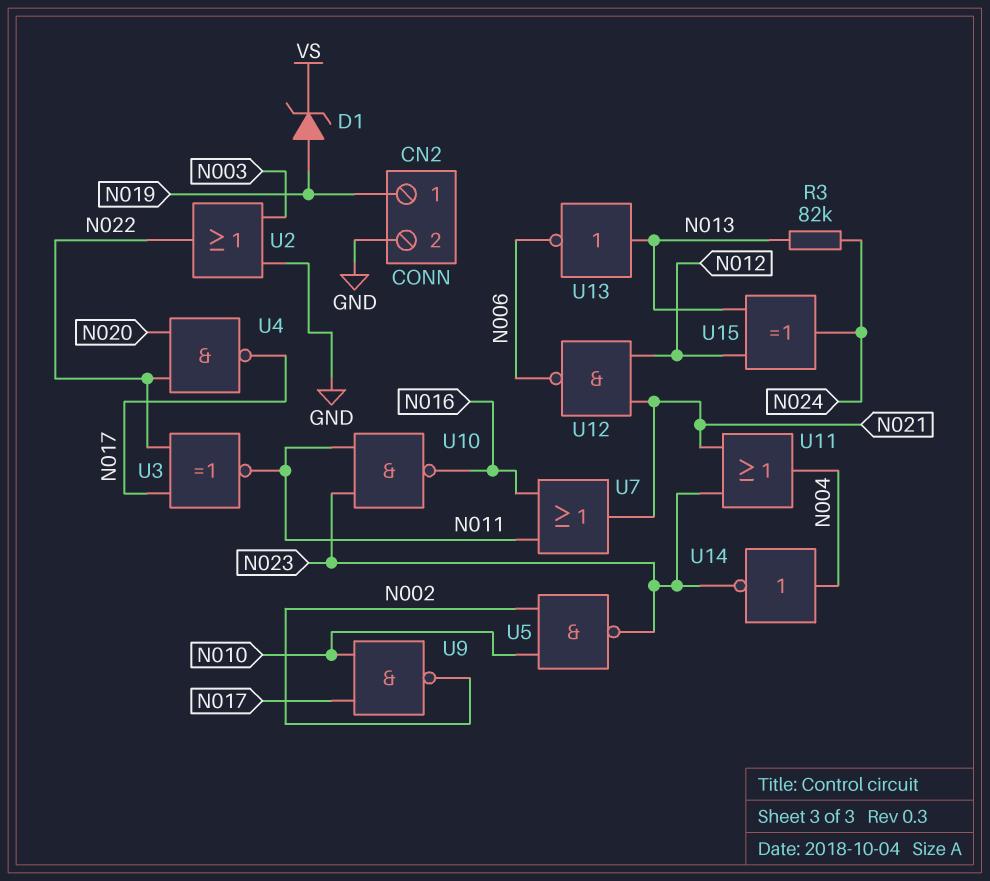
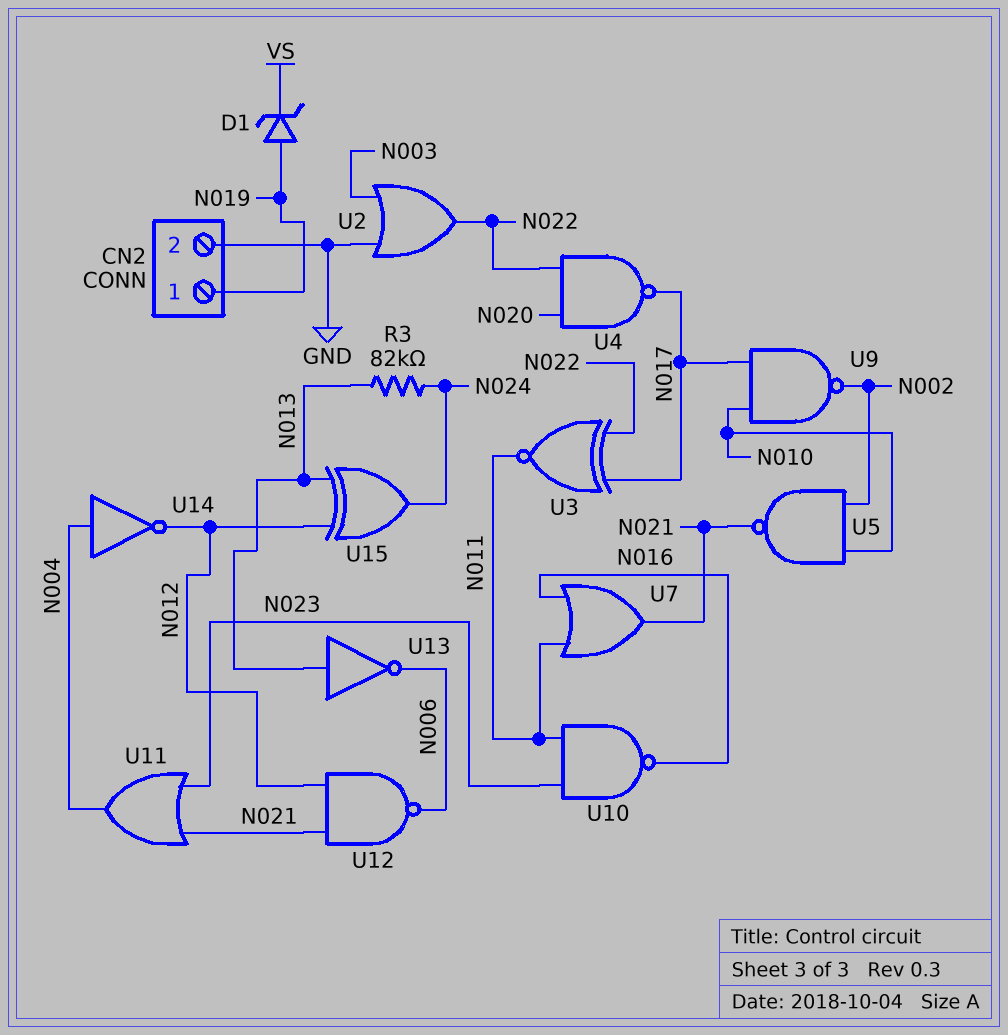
U5: NAND (in N002, in N010, out N023) -> NAND (in N002, in N010, out N021)
U14: NOT (in N004, out N023) -> NOT (in N004, out N012)

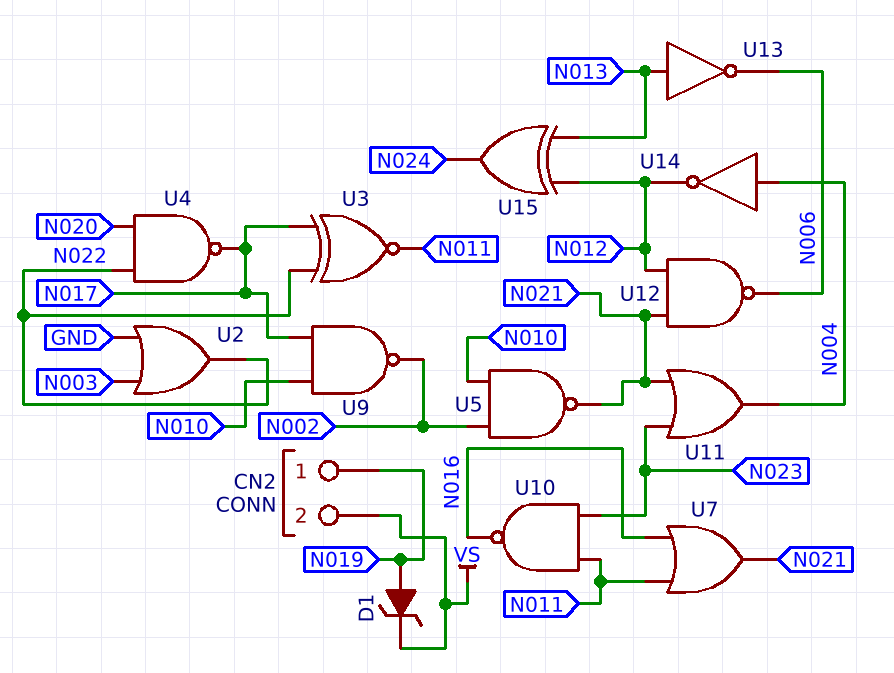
CN2 pin 2: GND -> VS
R3: 82k (N013, N024) -> none

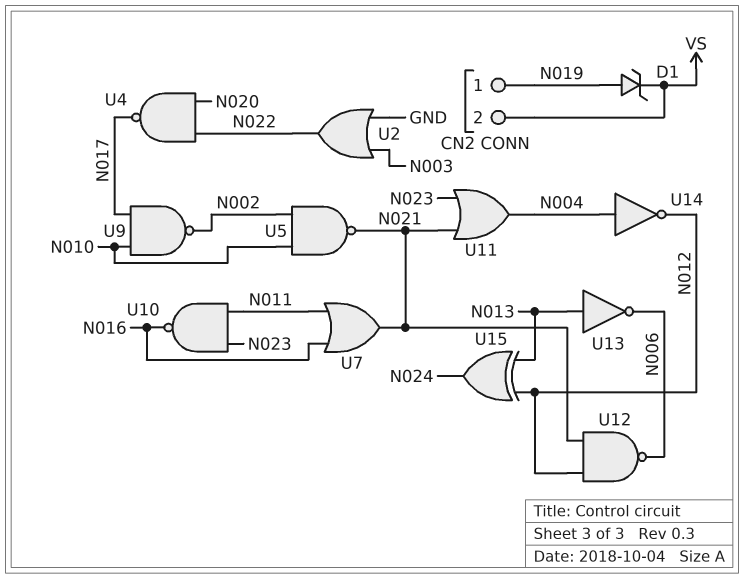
U3: XNOR (in N017, in N022, out N011) -> none

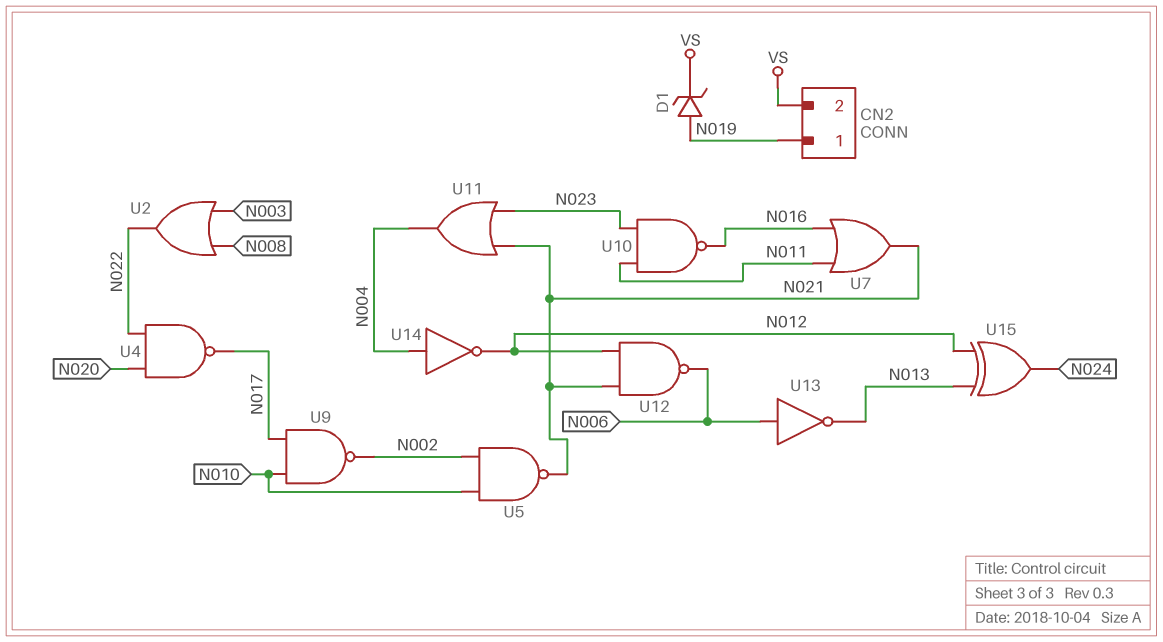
U2: OR (in GND, in N003, out N022) -> OR (in N003, in N008, out N022)
U13: NOT (in N013, out N006) -> NOT (in N006, out N013)

